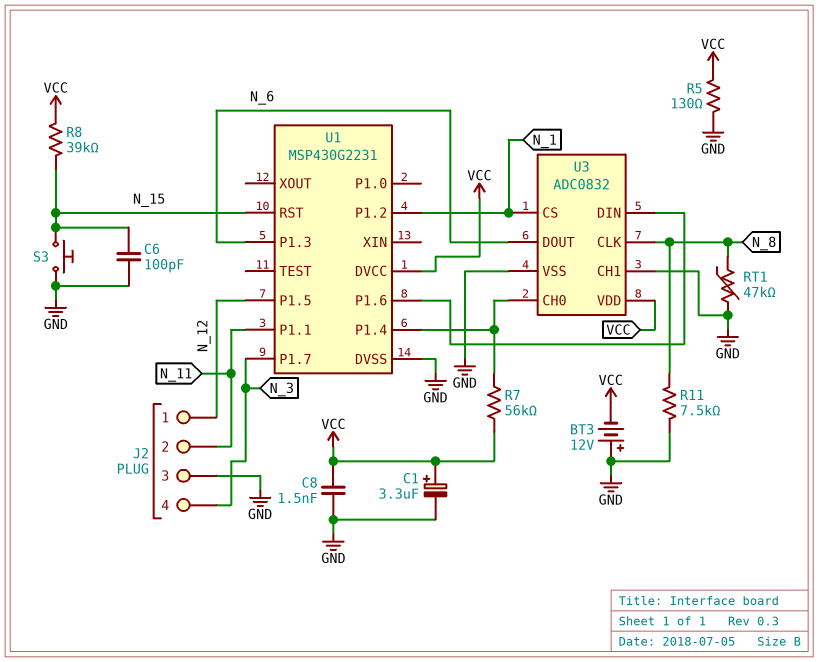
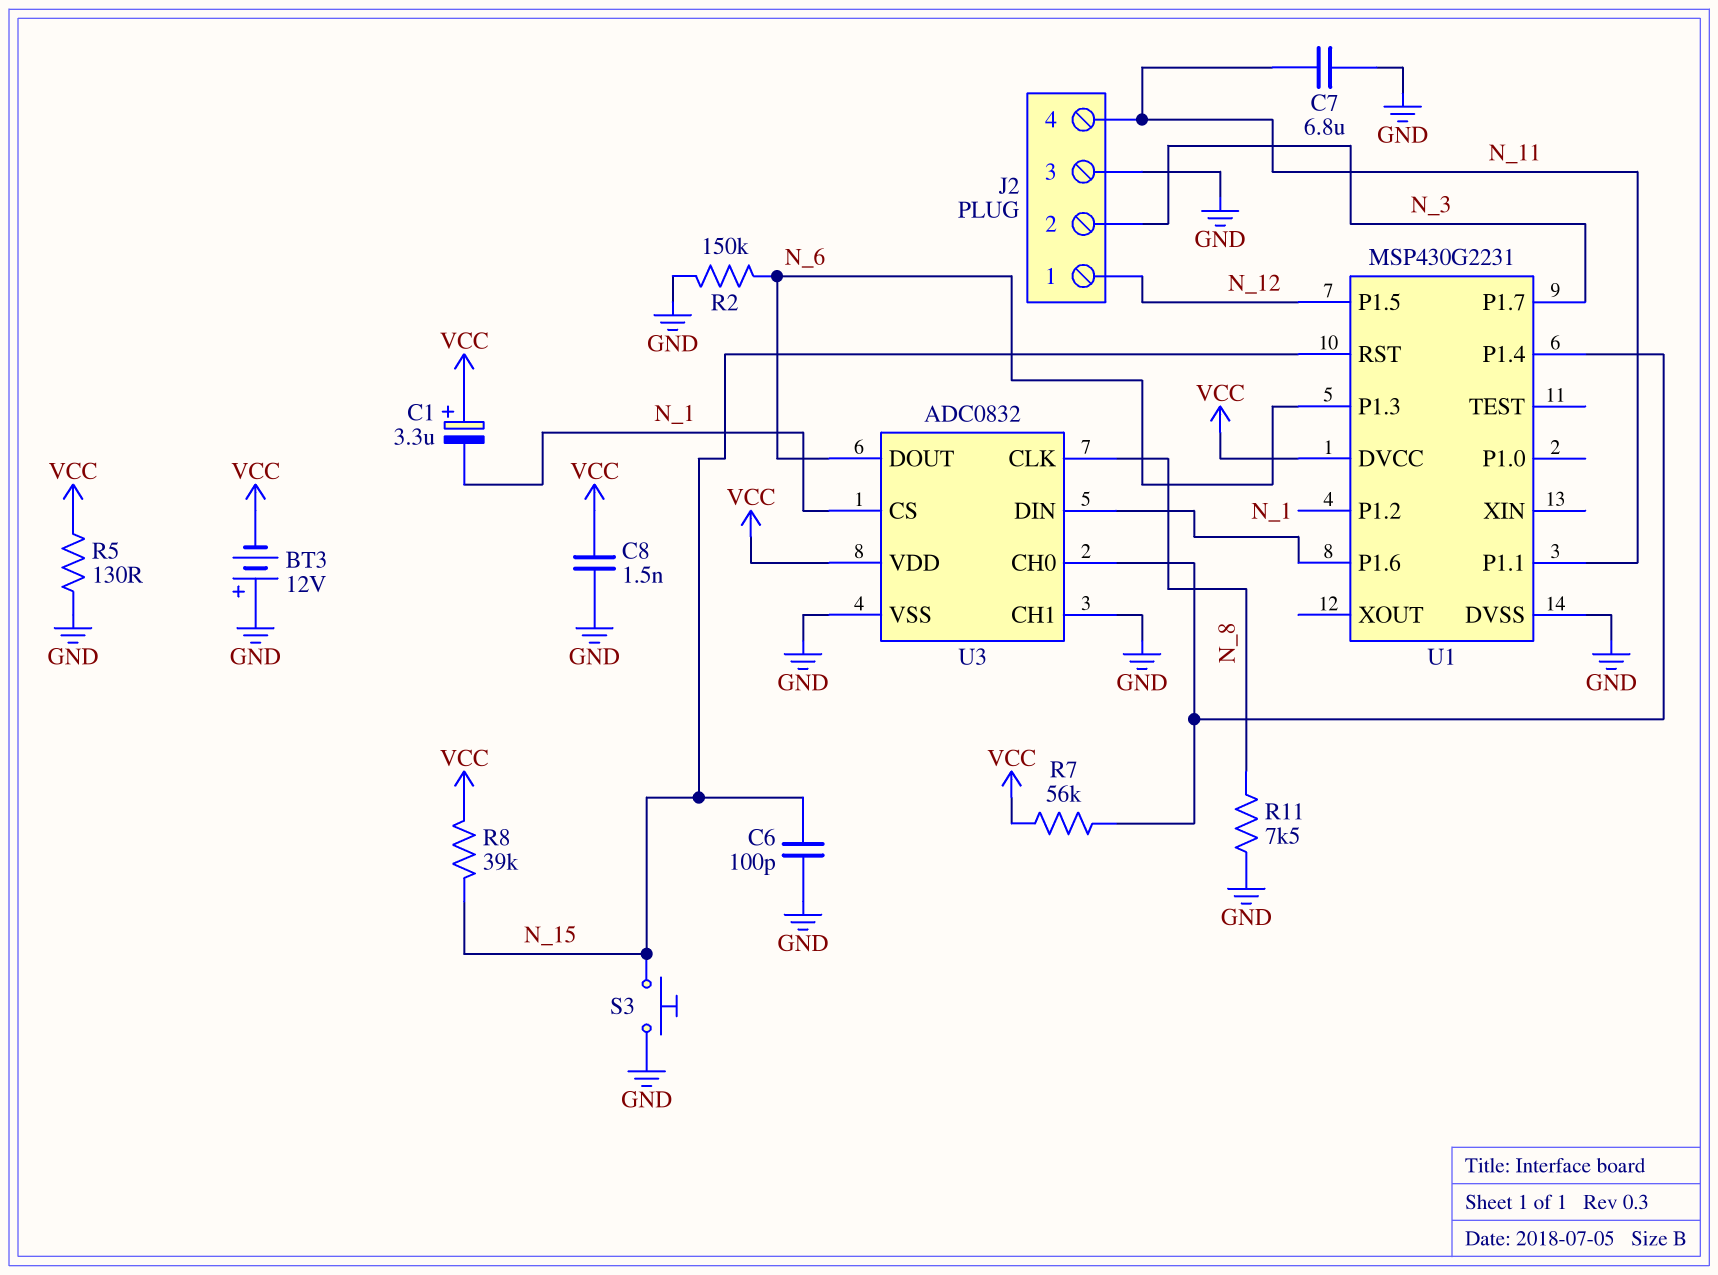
C1: 3.3uF (plus VCC, minus GND) -> 3.3uF (plus VCC, minus N_1)
C7: none -> 6.8uF (GND, N_11)
J2 pin 2: N_11 -> N_3
J2 pin 4: N_3 -> N_11
R2: none -> 150k (GND, N_6)
RT1: 47k (GND, N_8) -> none

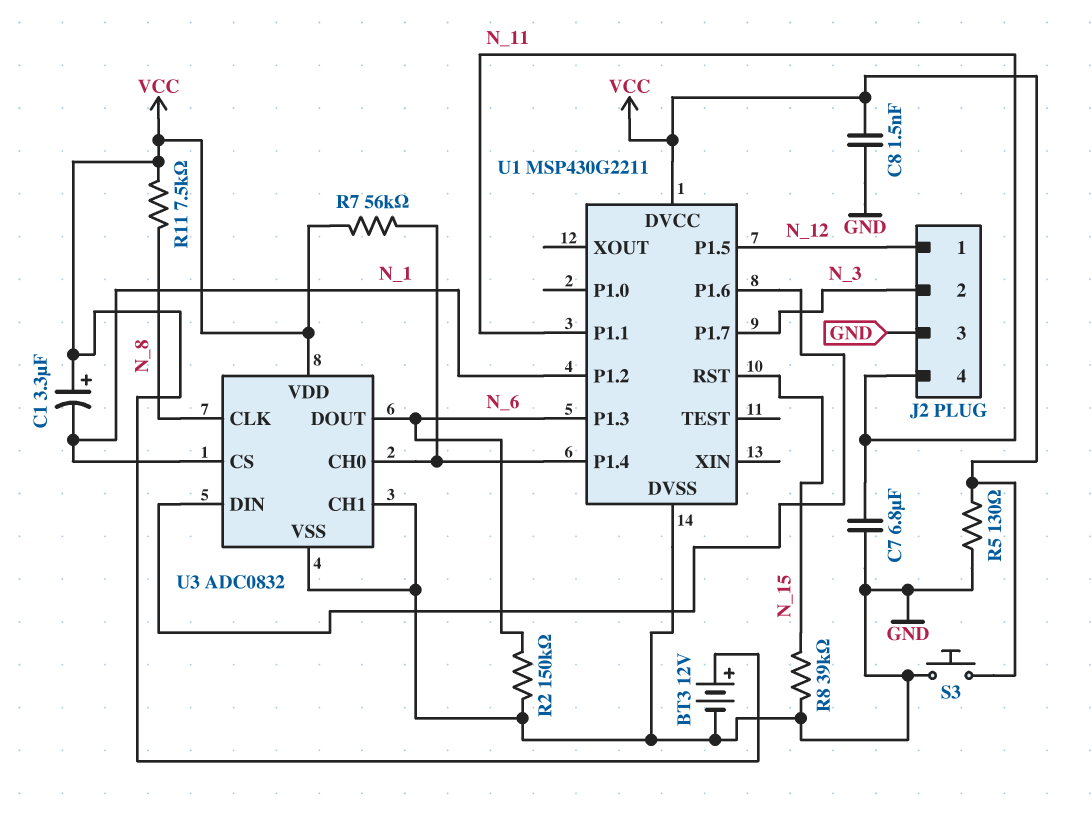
BT3: 12V (plus GND, minus VCC) -> 12V (plus VCC, minus GND)
C6: 100pF (GND, N_15) -> none
R8: 39k (N_15, VCC) -> 39k (GND, N_15)
R11: 7.5k (GND, N_8) -> 7.5k (N_8, VCC)
S3: button (GND, N_15) -> button (GND, VCC)
U1: MSP430G2231 -> MSP430G2211

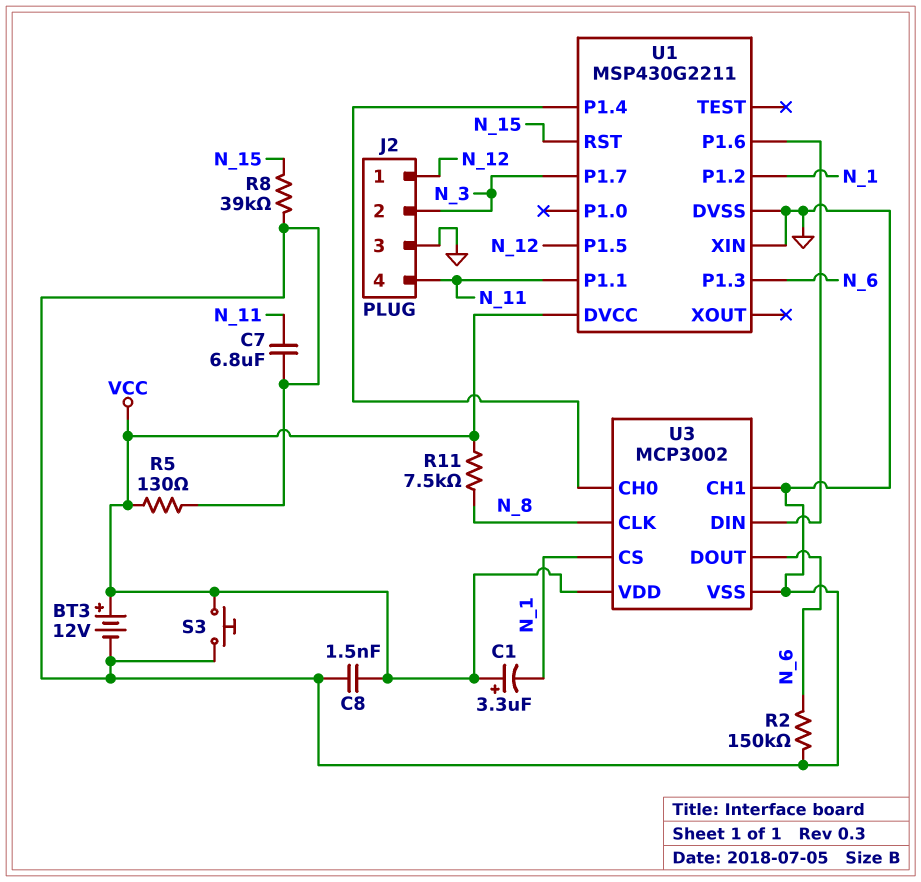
R7: 56k (U1/P1.4, VCC) -> none
U1 pin XIN: none -> GND
U3: ADC0832 -> MCP3002

